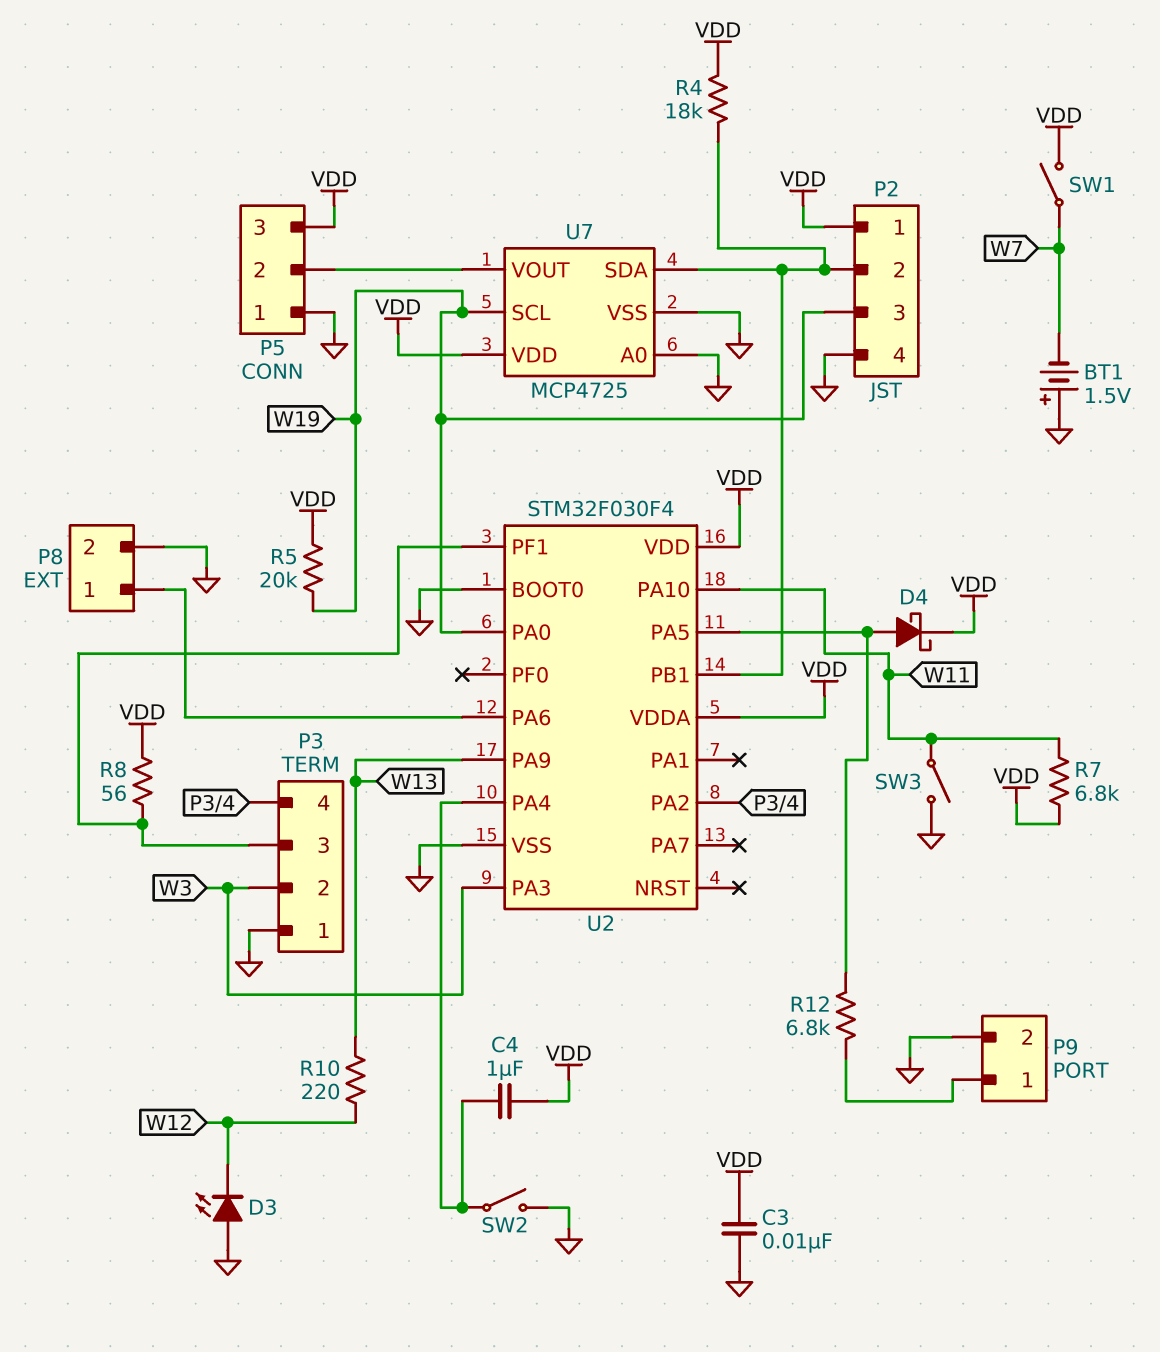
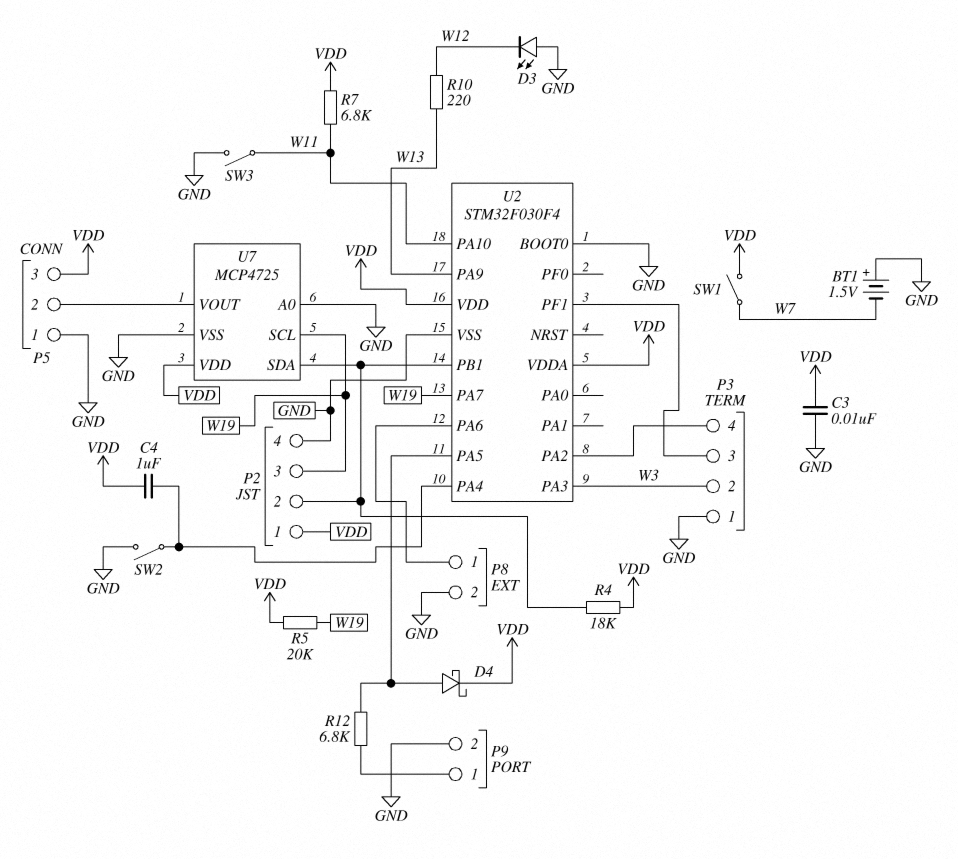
R8: 56 (P3/3, VDD) -> none
U2 pin PA0: W19 -> none
U2 pin PA7: none -> W19

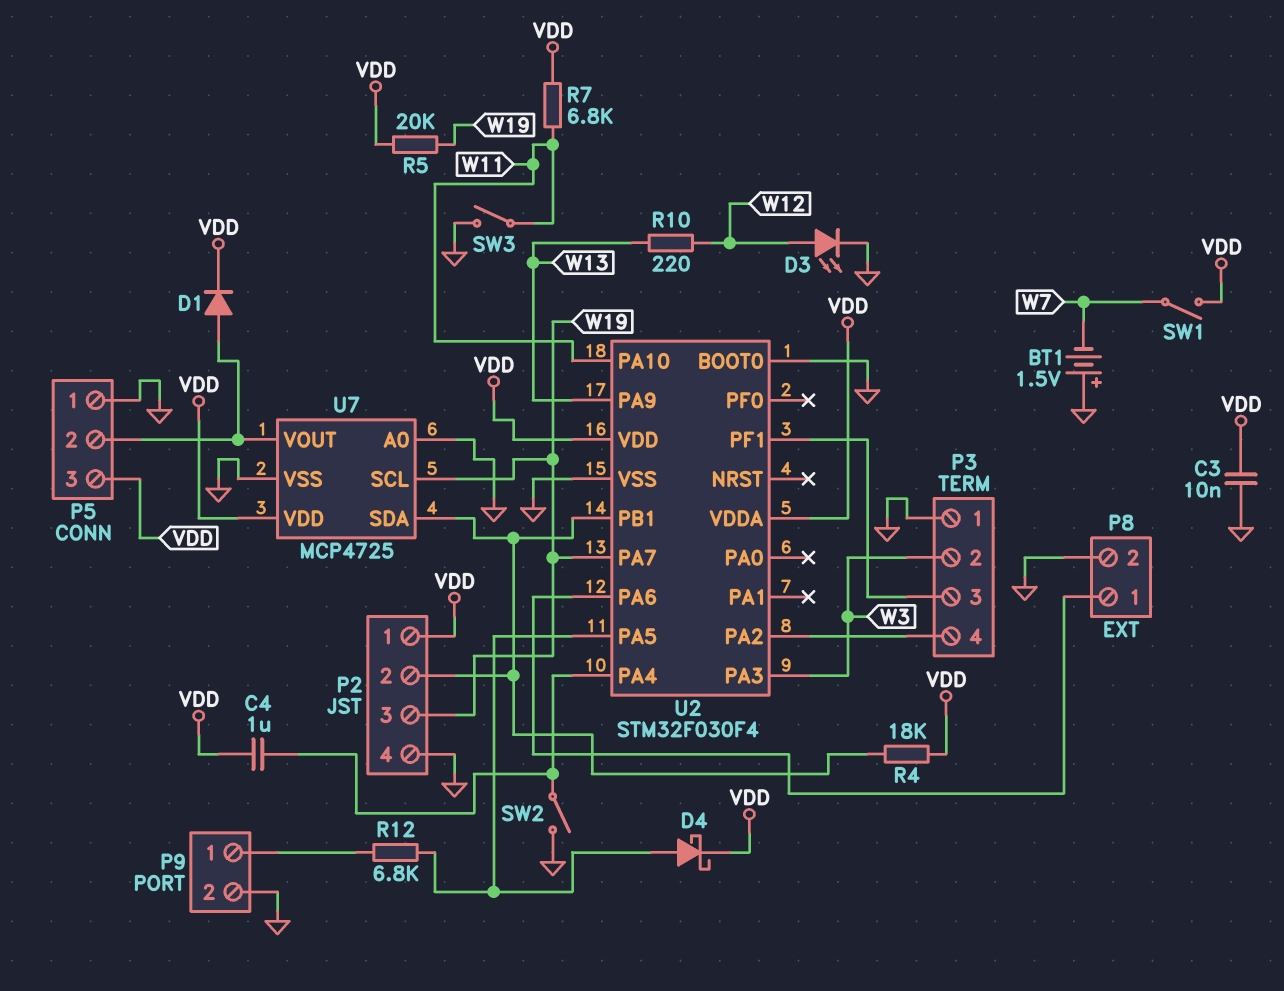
D1: none -> diode (A P5/2, K VDD)
D3: LED (A GND, K W12) -> LED (A W12, K GND)

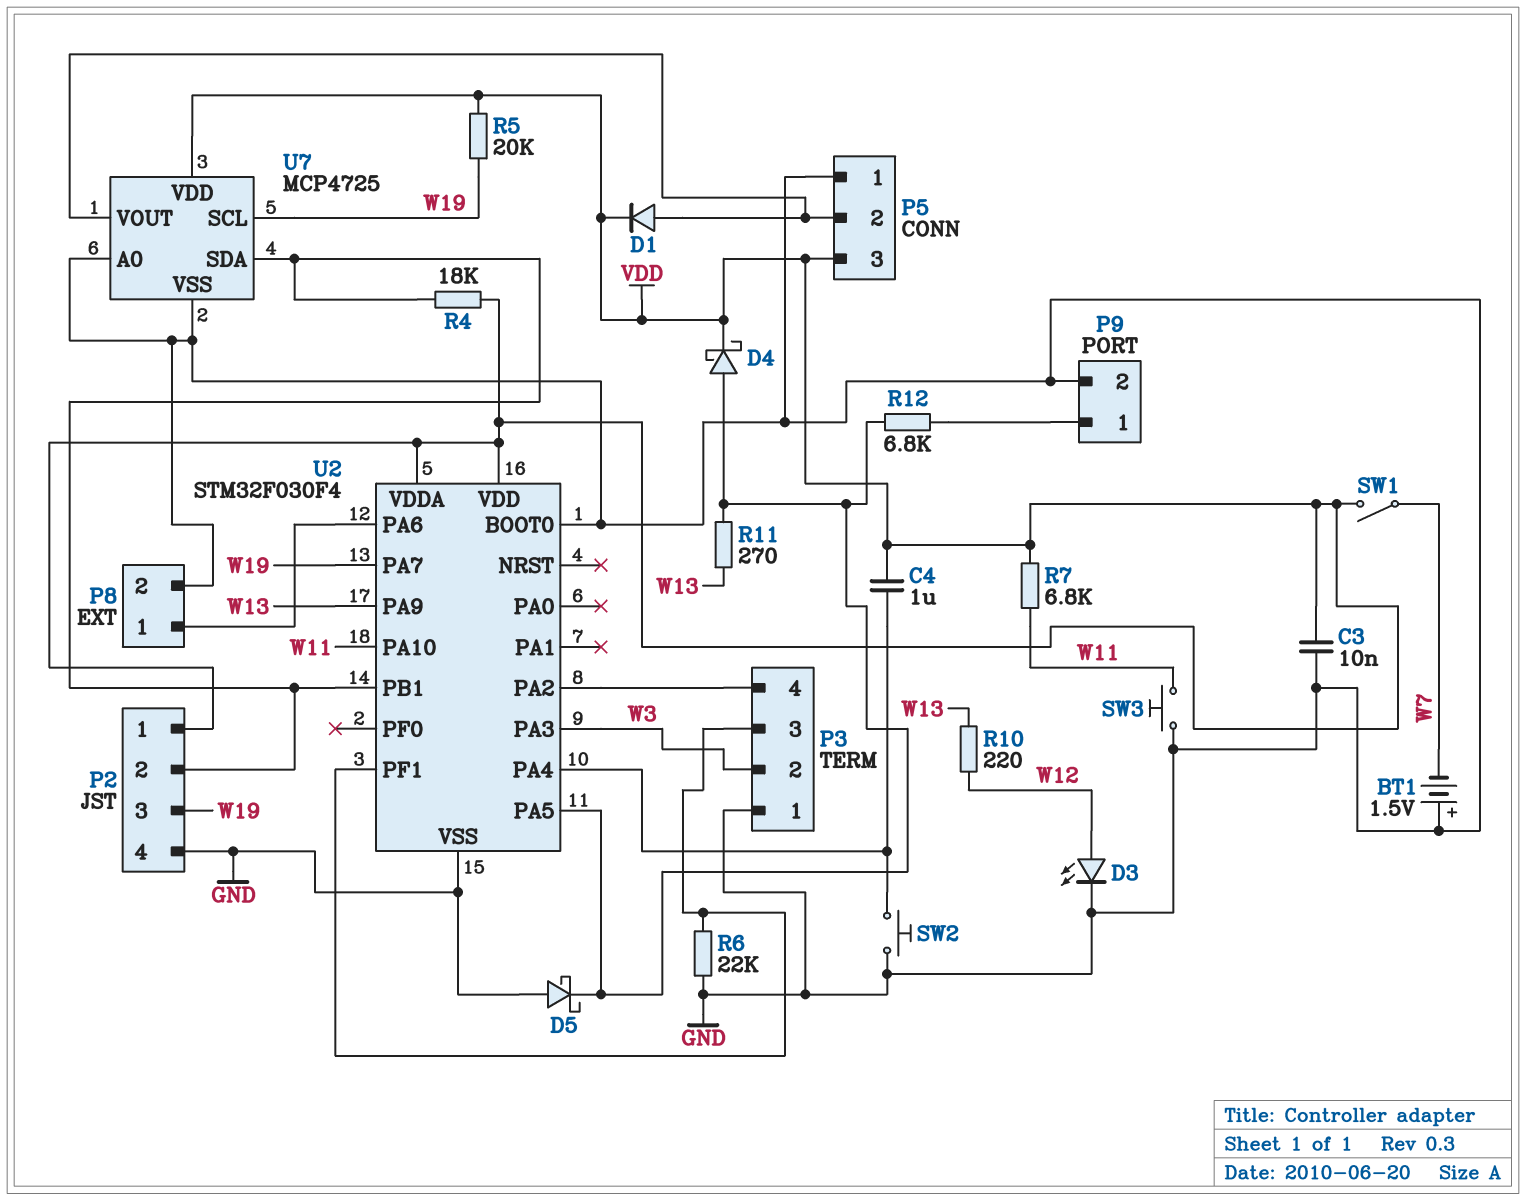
D5: none -> schottky (A GND, K U2/PA5)
R6: none -> 22k (GND, P3/3)
R11: none -> 270 (U2/PA5, W13)
SW2: switch (GND, U2/PA4) -> button (GND, U2/PA4)
SW3: switch (GND, W11) -> button (GND, W11)

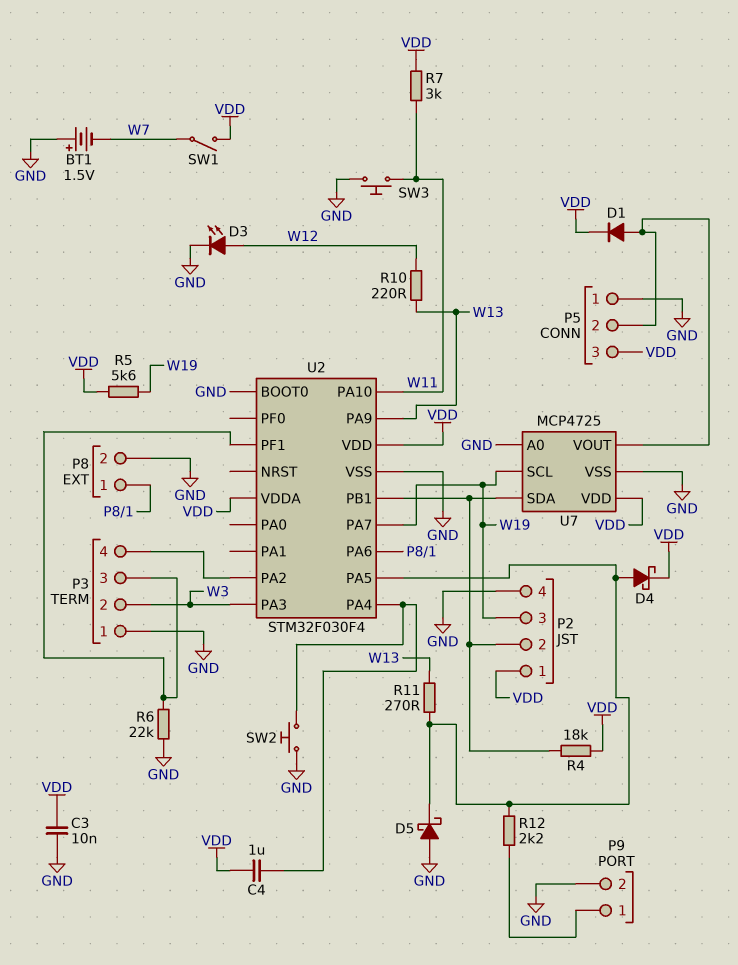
R5: 20k (VDD, W19) -> 5.6k (VDD, W19)
R7: 6.8k (VDD, W11) -> 3k (VDD, W11)
R12: 6.8k (P9/1, U2/PA5) -> 2.2k (P9/1, U2/PA5)

